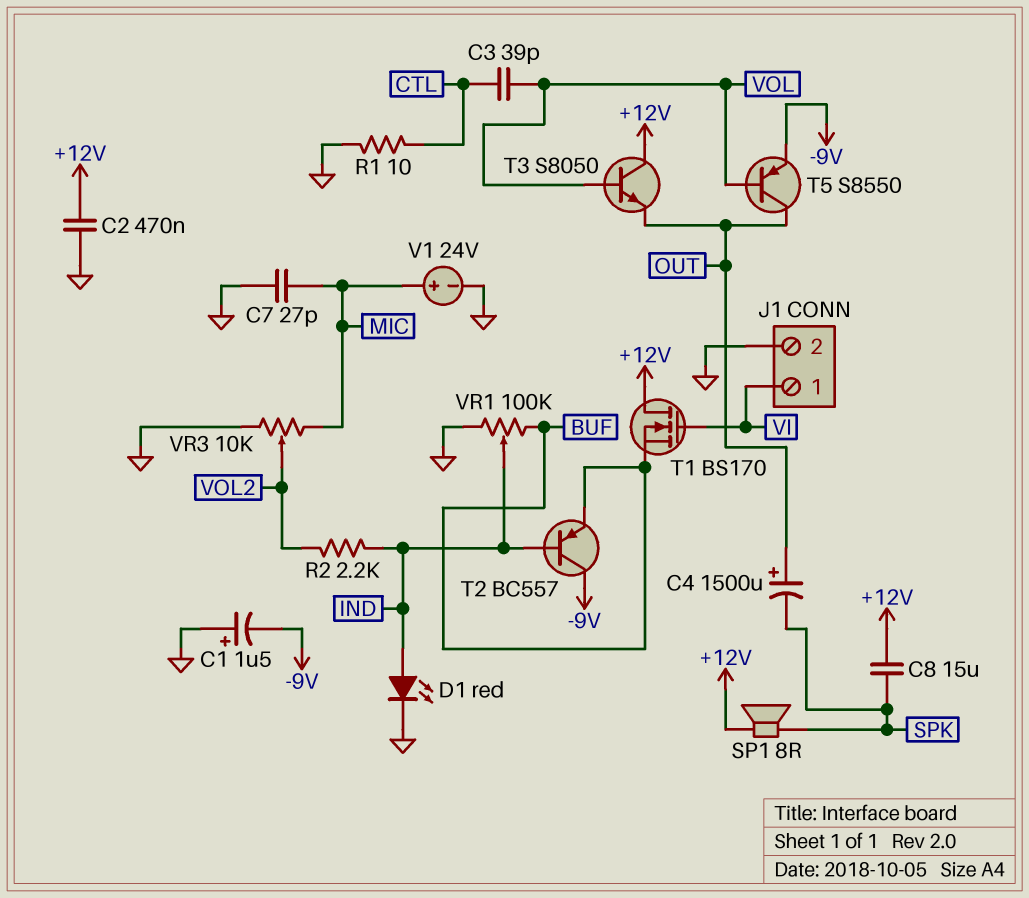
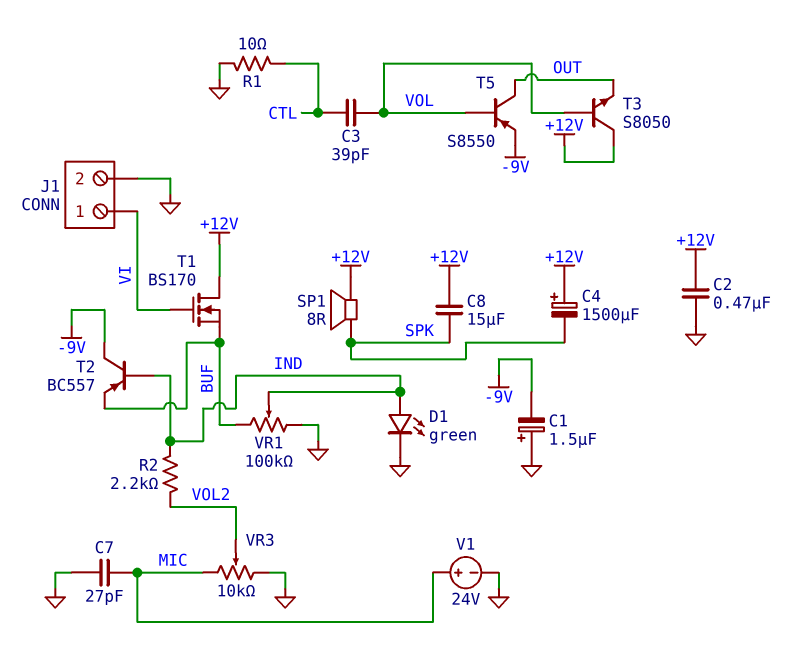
C4: 1500uF (plus OUT, minus SPK) -> 1500uF (plus +12V, minus SPK)
D1: LED red (A IND, K GND) -> LED green (A IND, K GND)

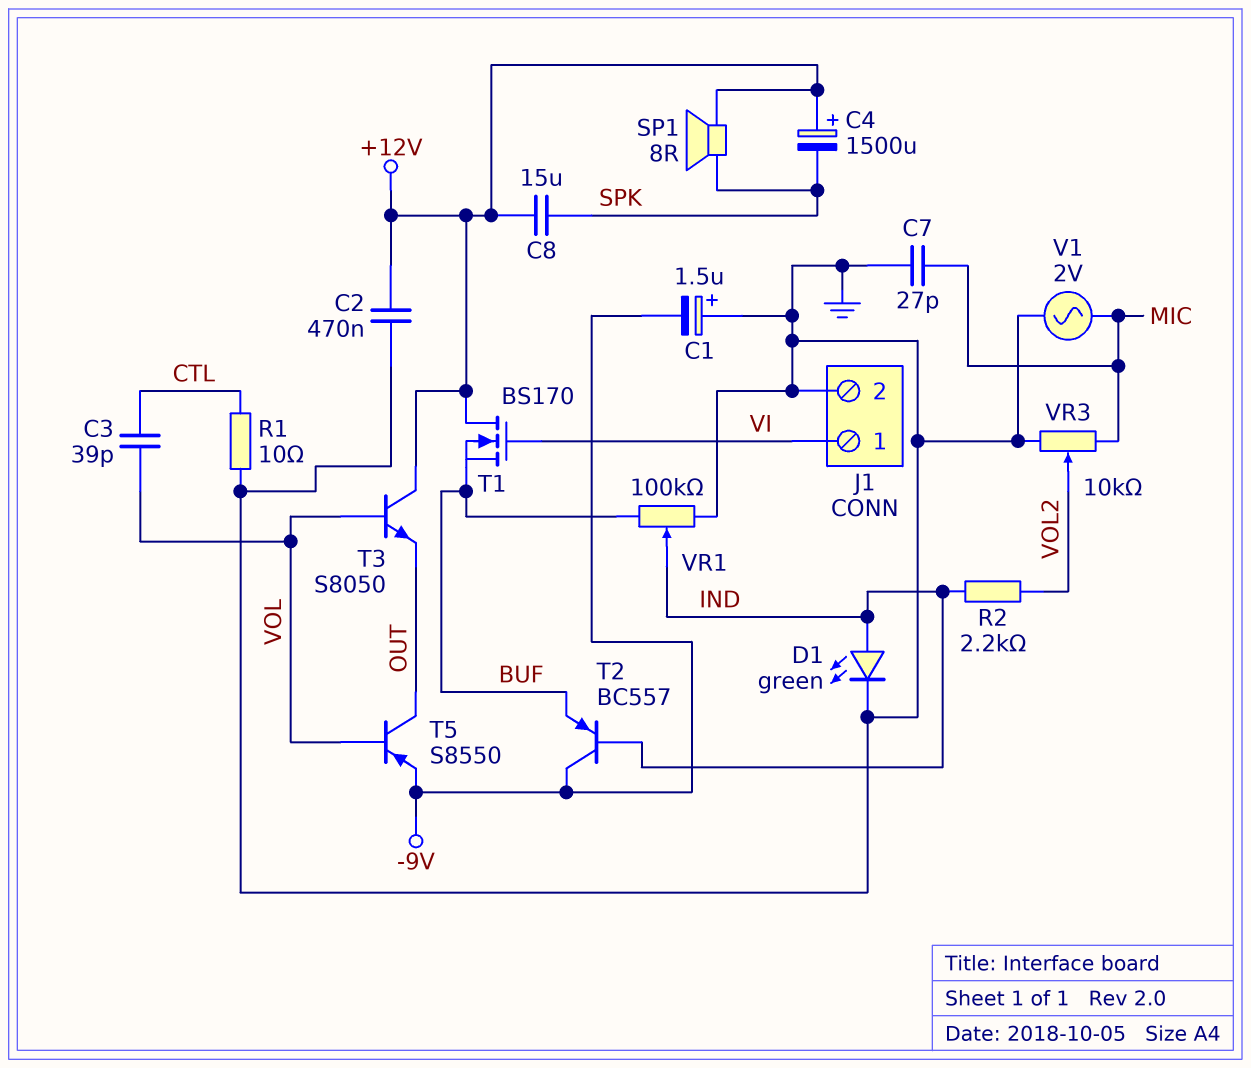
V1: 24V (plus MIC, minus GND) -> AC 2V (GND, MIC)

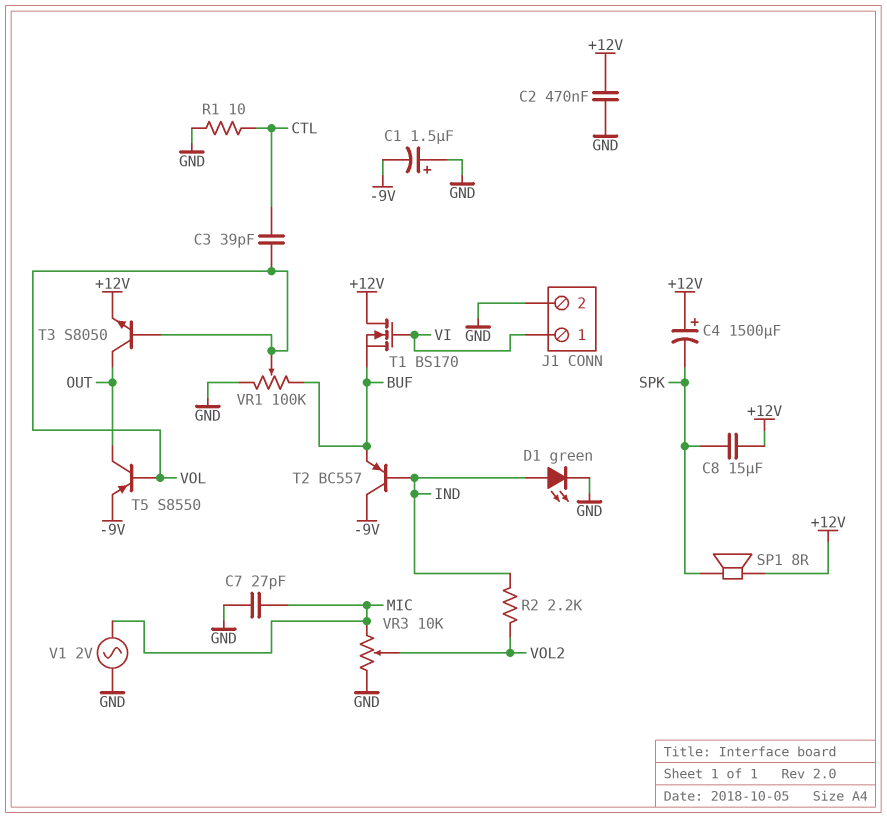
T3: NPN S8050 (B VOL, C +12V, E OUT) -> NPN S8050 (B VOL, C OUT, E +12V)
VR1: 100k (BUF, GND, wiper IND) -> 100k (BUF, GND, wiper VOL)

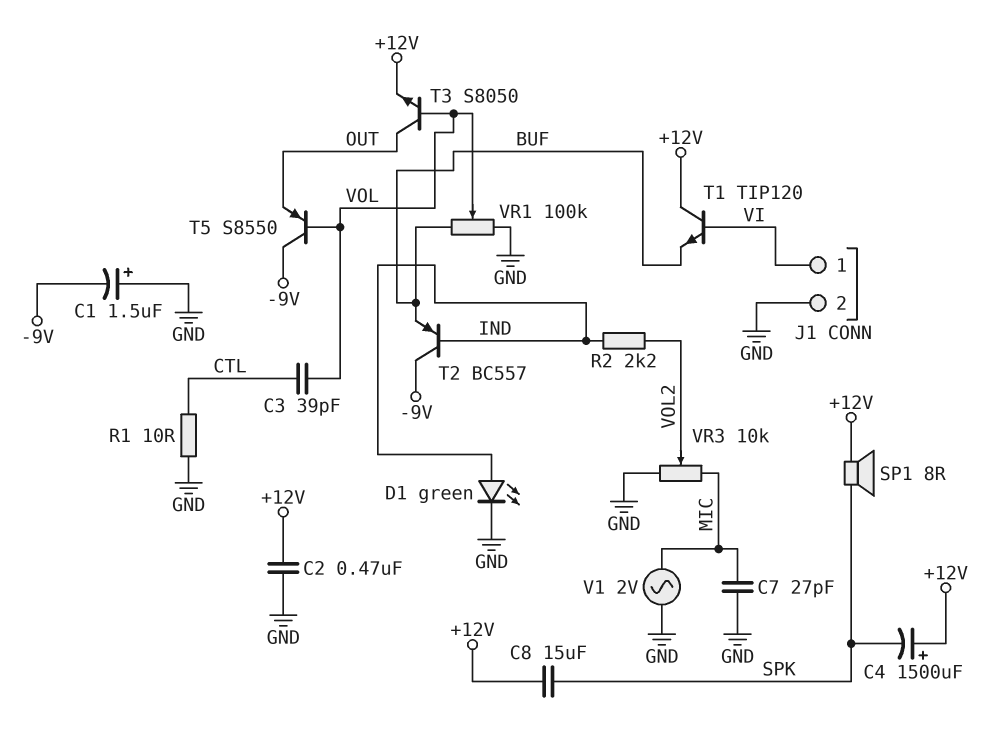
T1: NMOS BS170 (G VI, D +12V, S BUF) -> NPN TIP120 (B VI, C +12V, E BUF)
T5: PNP S8550 (B VOL, C OUT, E -9V) -> PNP S8550 (B VOL, C -9V, E OUT)

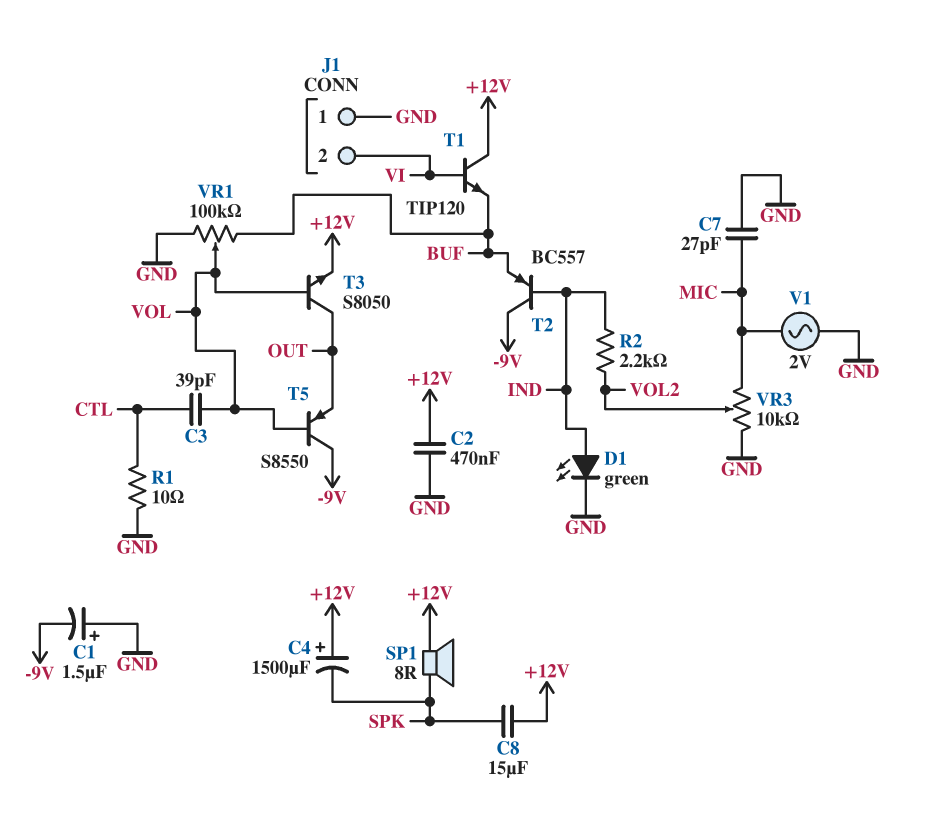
J1 pin 1: VI -> GND
J1 pin 2: GND -> VI

